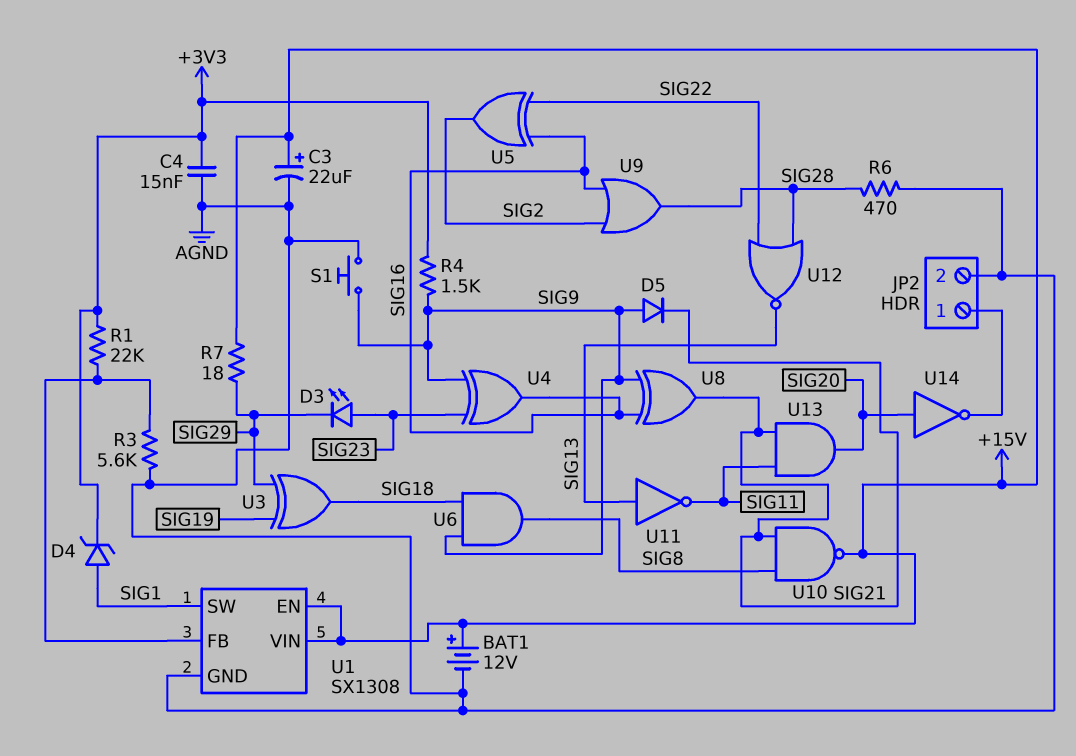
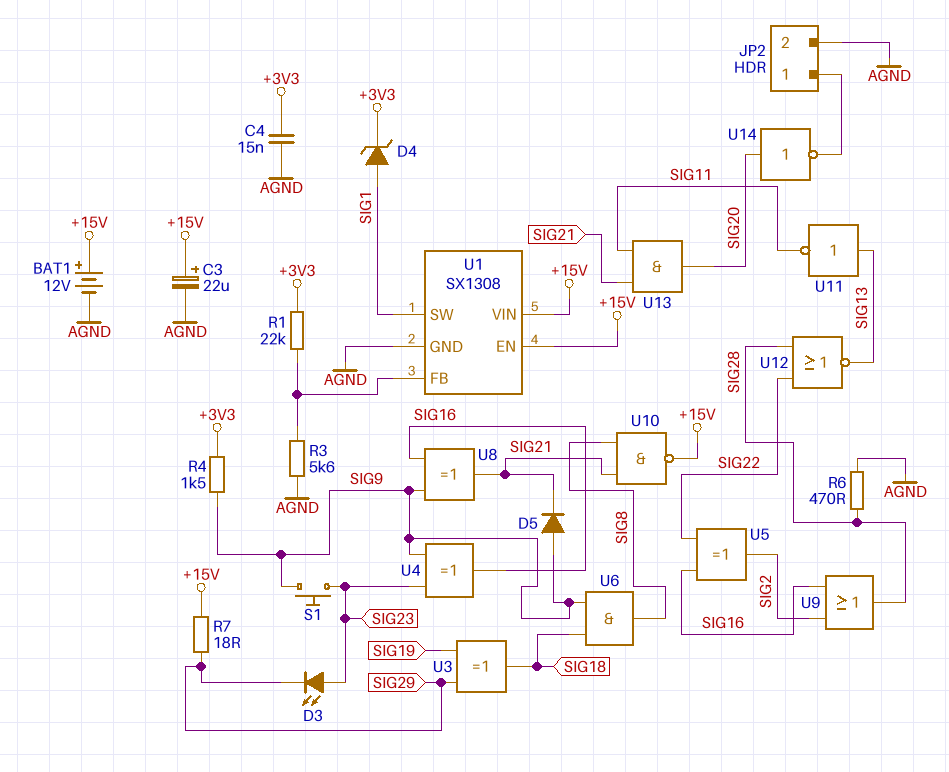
S1: button (AGND, SIG9) -> button (SIG9, SIG23)

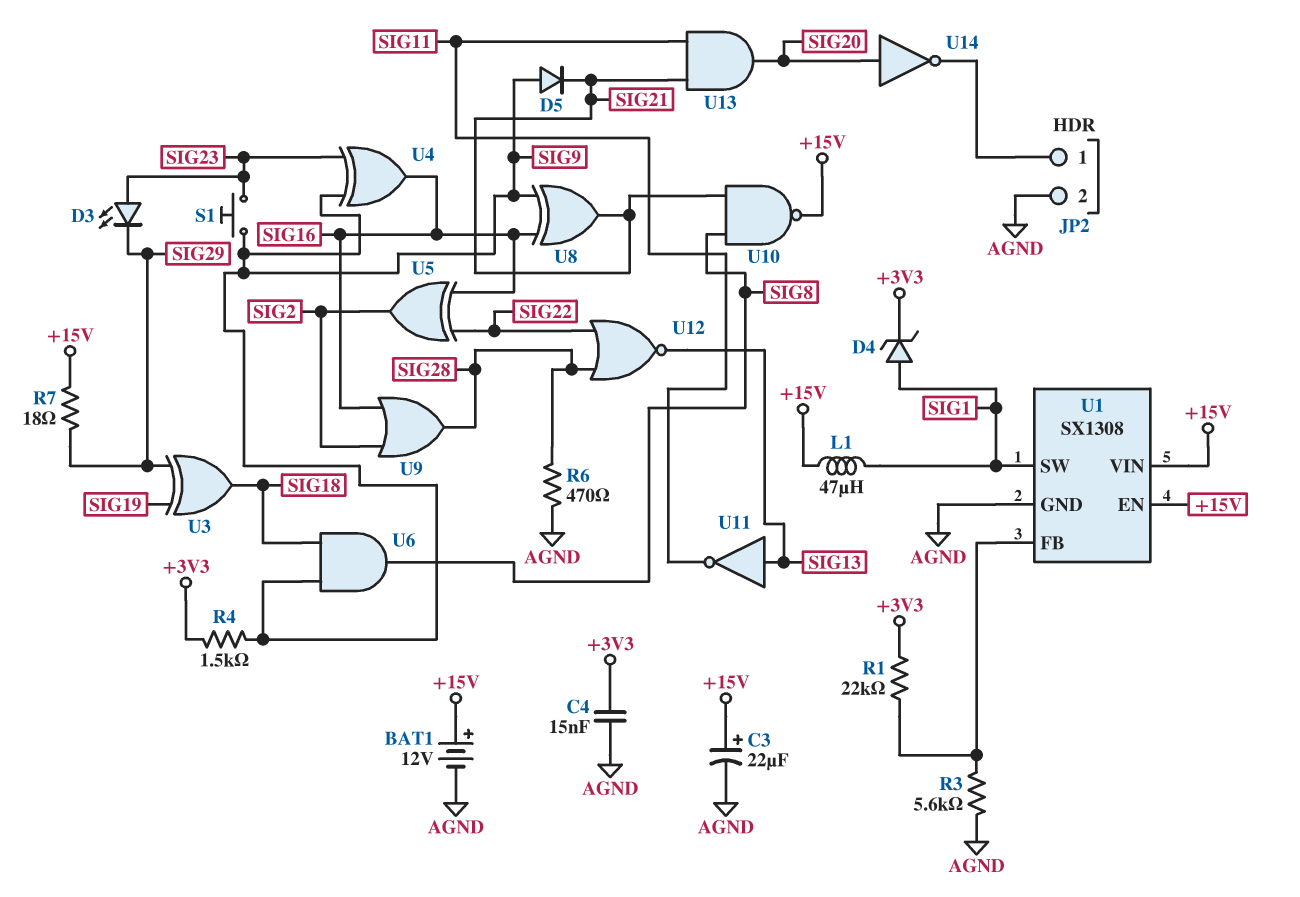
L1: none -> 47uH (+15V, SIG1)

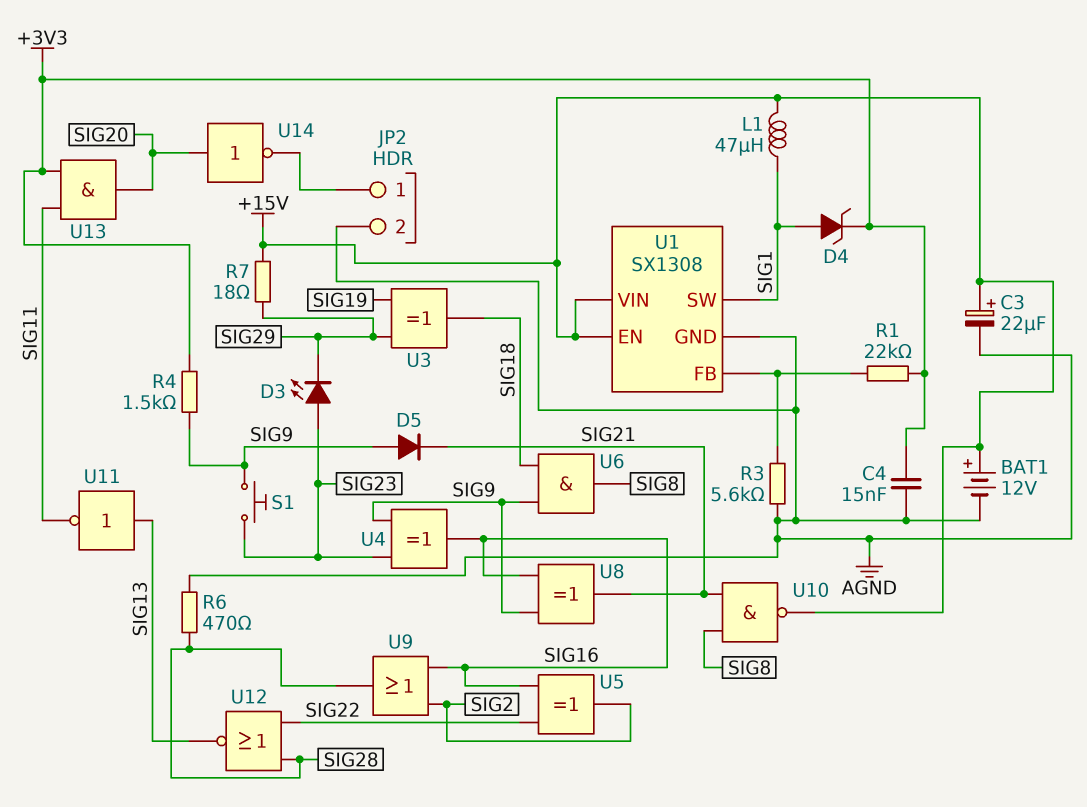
U13: AND (in SIG11, in SIG21, out SIG20) -> AND (in +3V3, in SIG11, out SIG20)

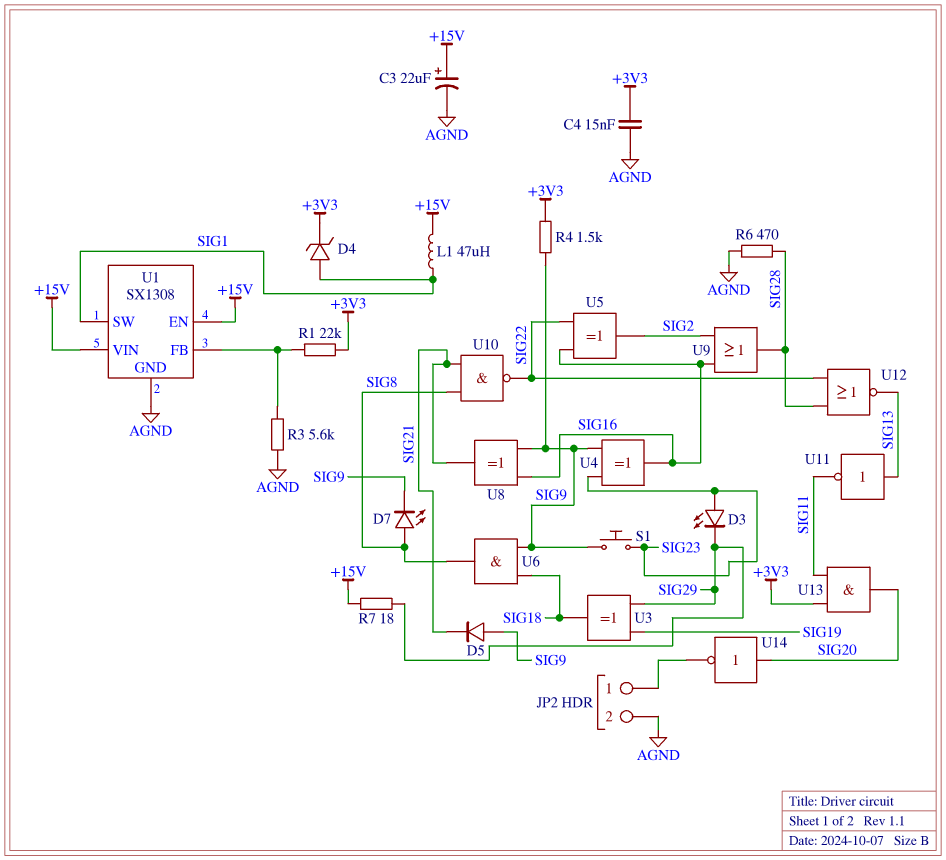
BAT1: 12V (plus +15V, minus AGND) -> none
D7: none -> LED (A SIG8, K SIG9)
U10: NAND (in SIG8, in SIG21, out +15V) -> NAND (in SIG8, in SIG21, out SIG22)

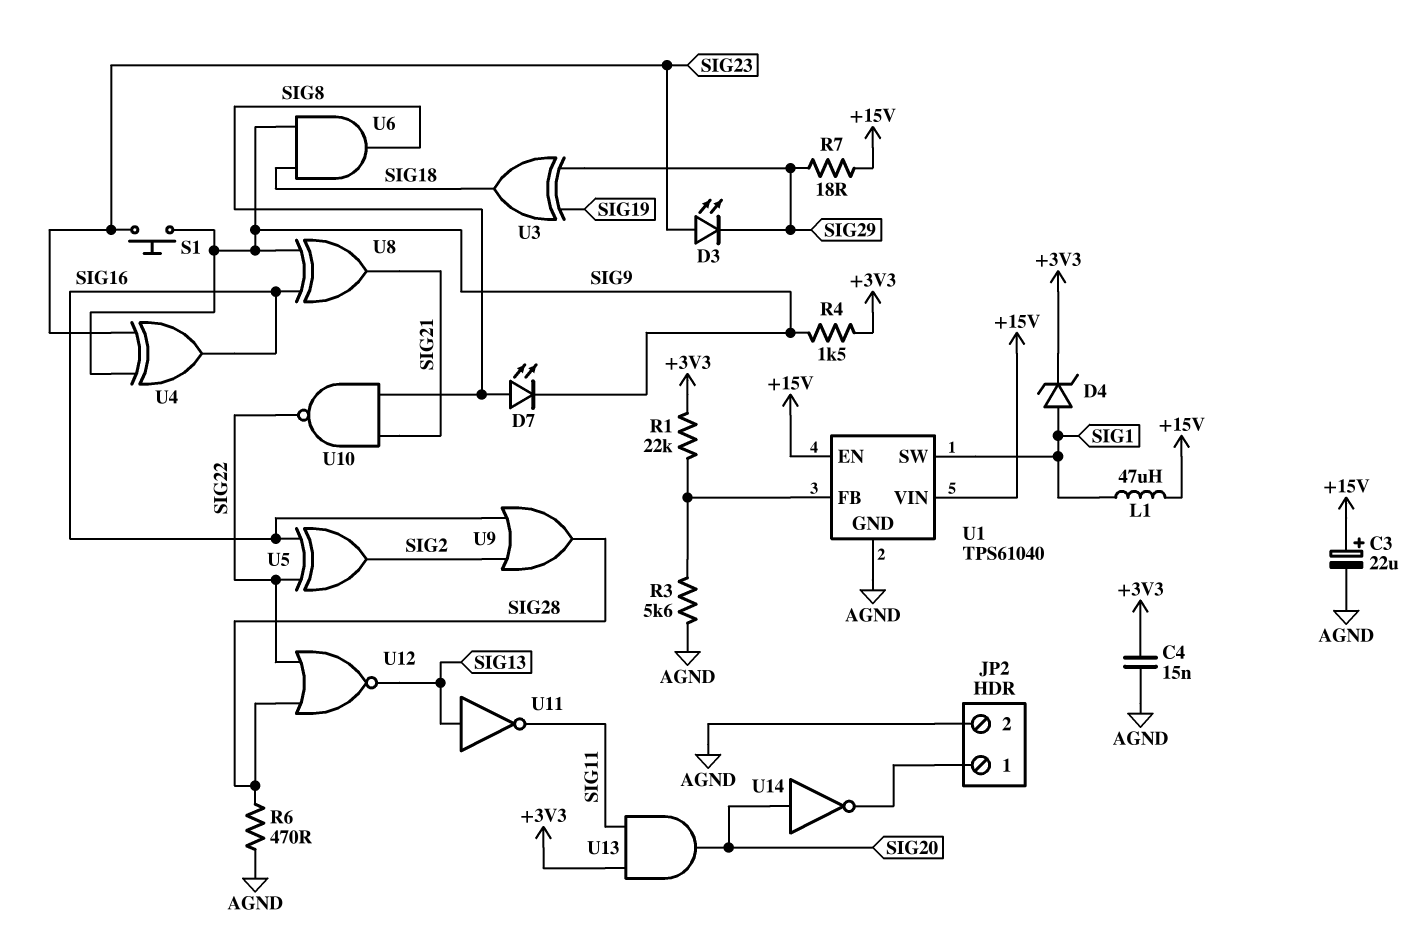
D5: diode (A SIG9, K SIG21) -> none
U1: SX1308 -> TPS61040

